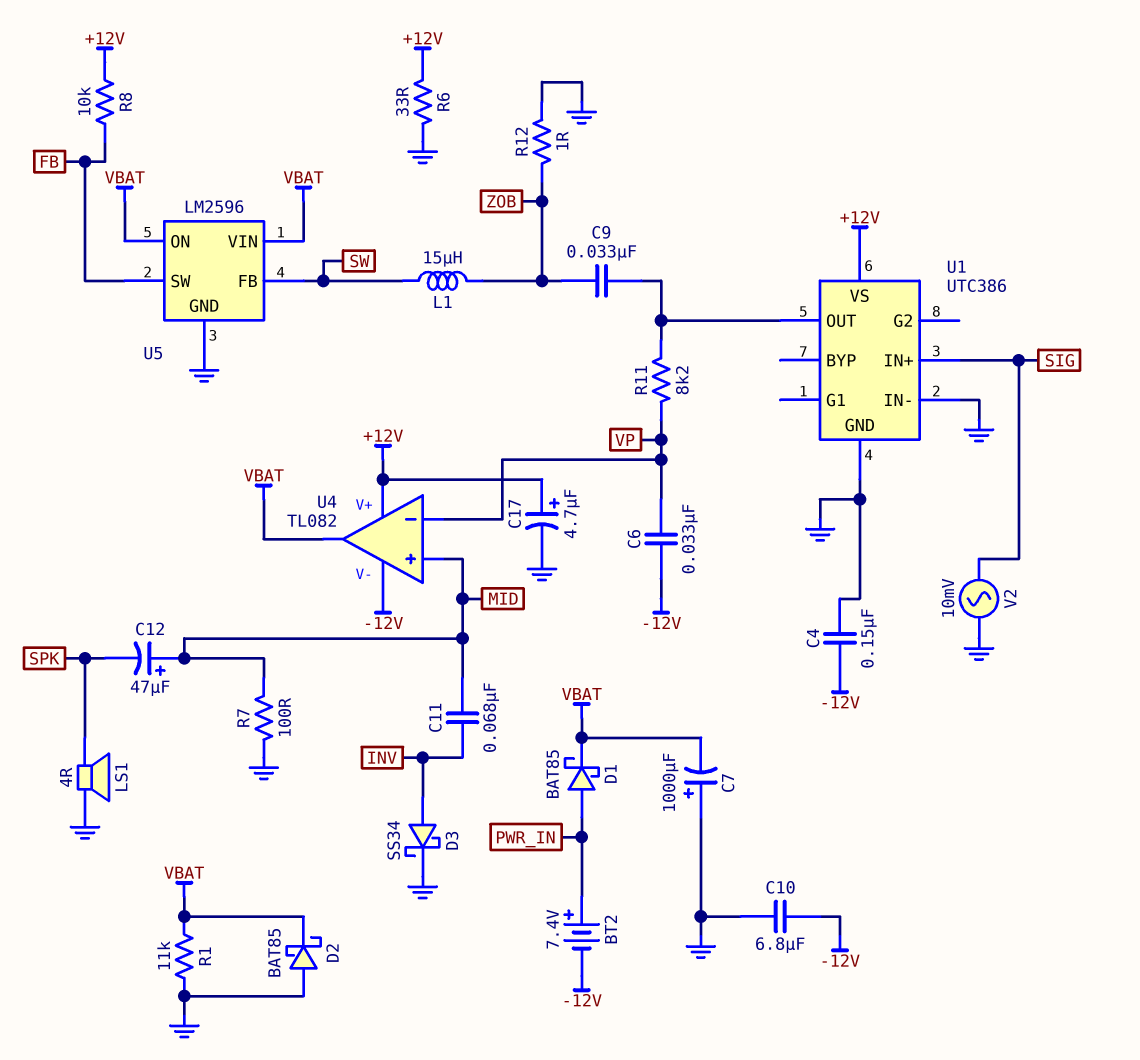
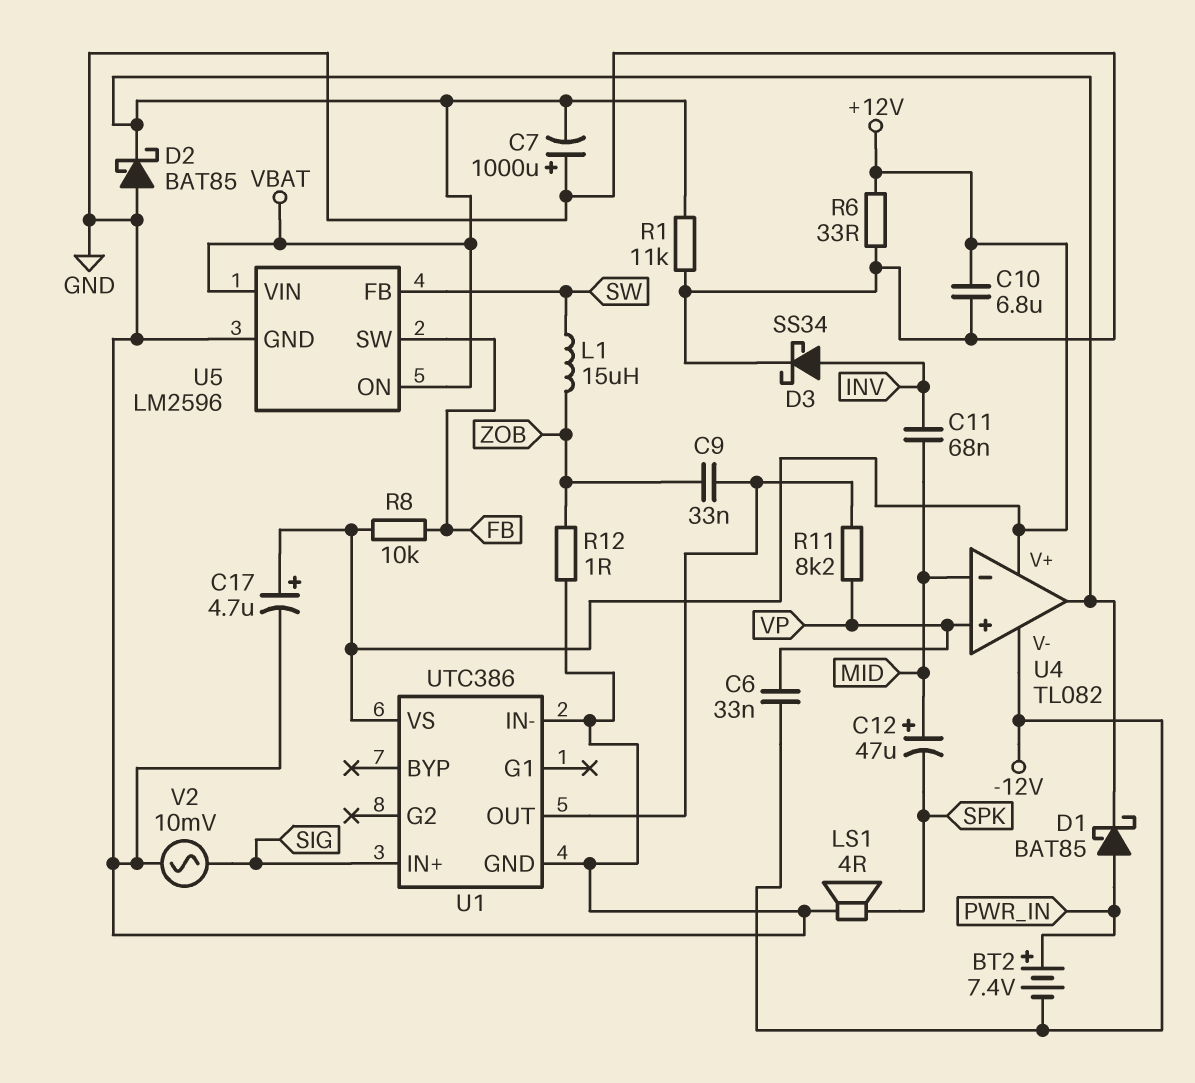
C4: 150nF (-12V, GND) -> none
C10: 6.8uF (-12V, GND) -> 6.8uF (+12V, GND)
R7: 100 (GND, MID) -> none
U4 pin in+: MID -> VP
U4 pin in-: VP -> MID

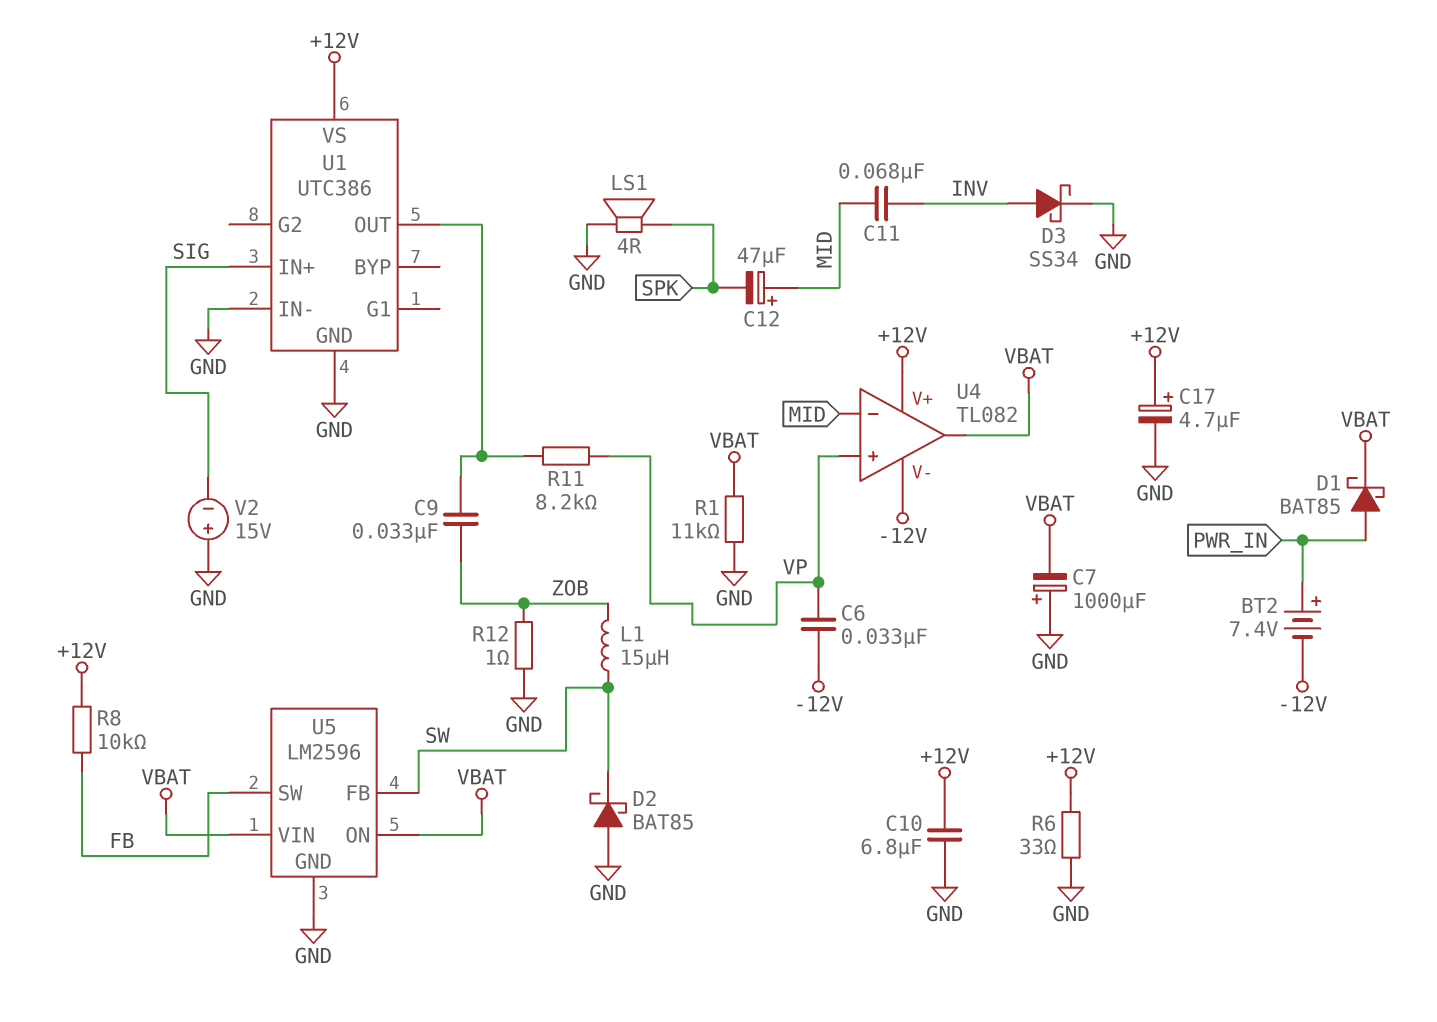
D2: schottky BAT85 (A GND, K VBAT) -> schottky BAT85 (A GND, K SW)
V2: AC 10mV (GND, SIG) -> 15V (plus GND, minus SIG)

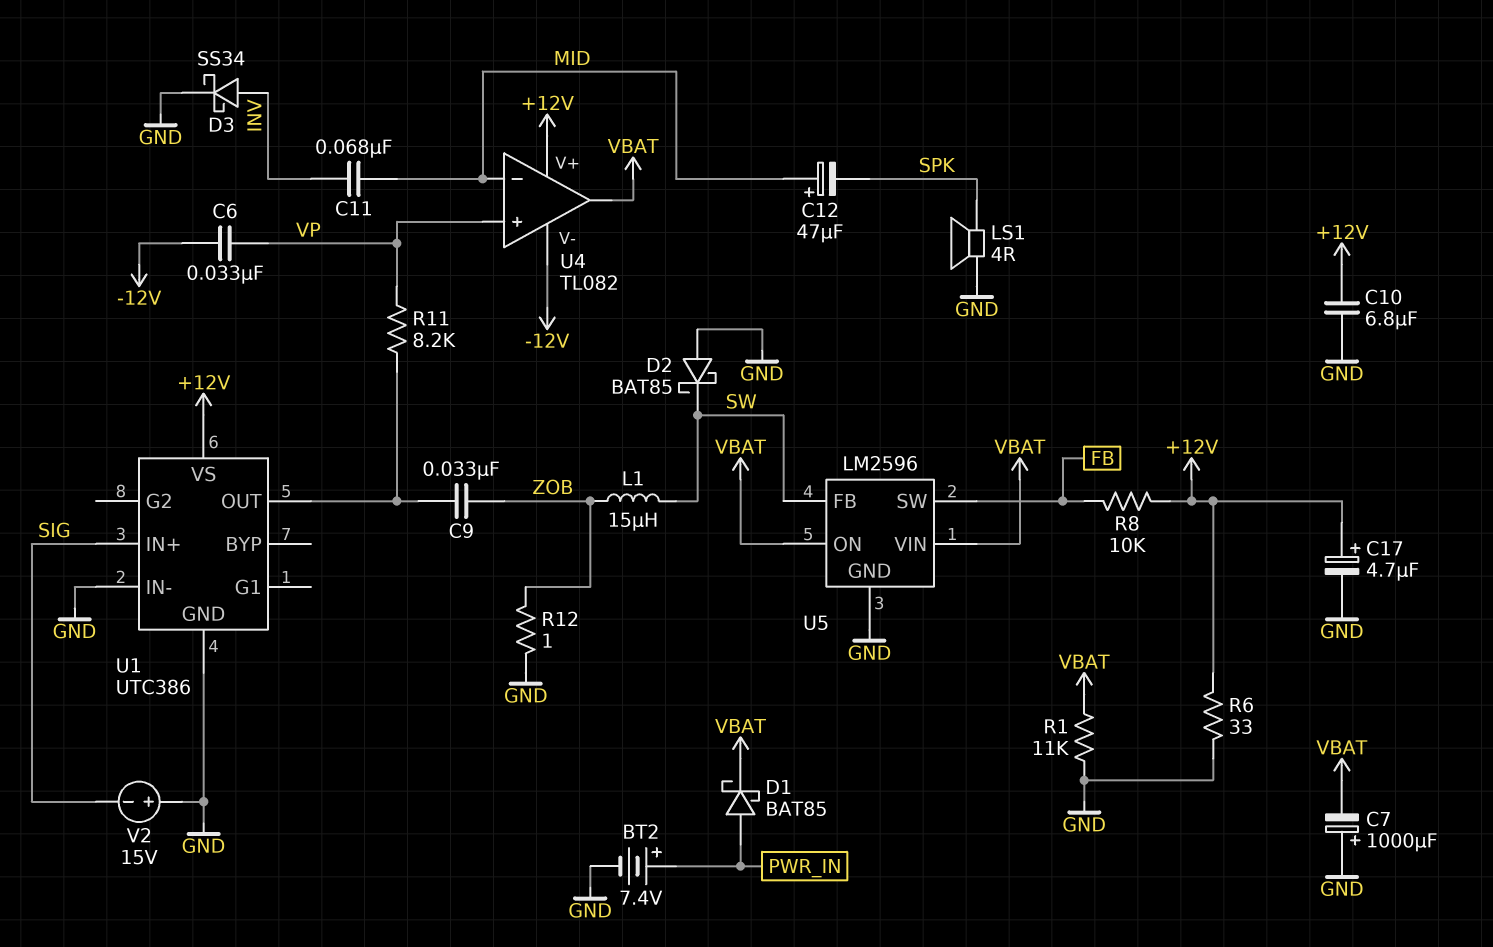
BT2: 7.4V (plus PWR_IN, minus -12V) -> 7.4V (plus PWR_IN, minus GND)

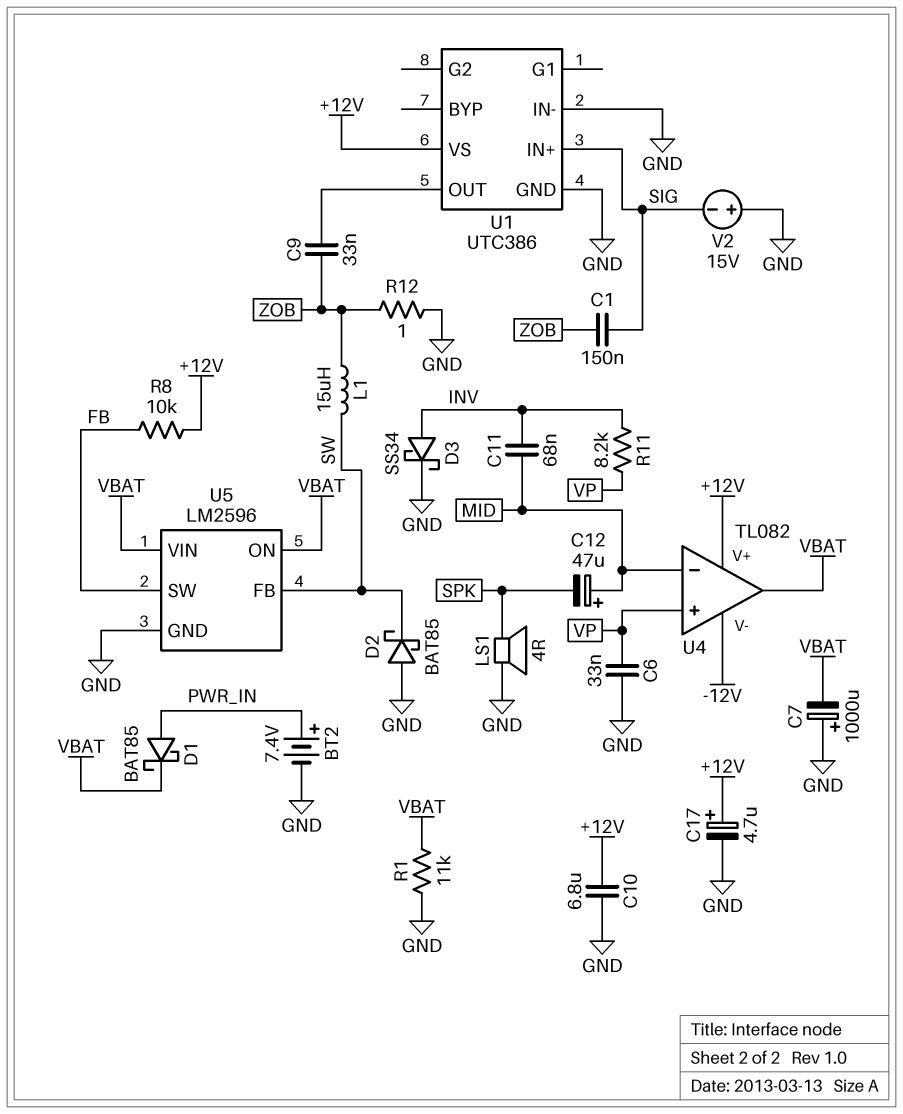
C1: none -> 150nF (SIG, ZOB)
C6: 33nF (-12V, VP) -> 33nF (GND, VP)
R6: 33 (+12V, GND) -> none
R11: 8.2k (U1/OUT, VP) -> 8.2k (INV, VP)

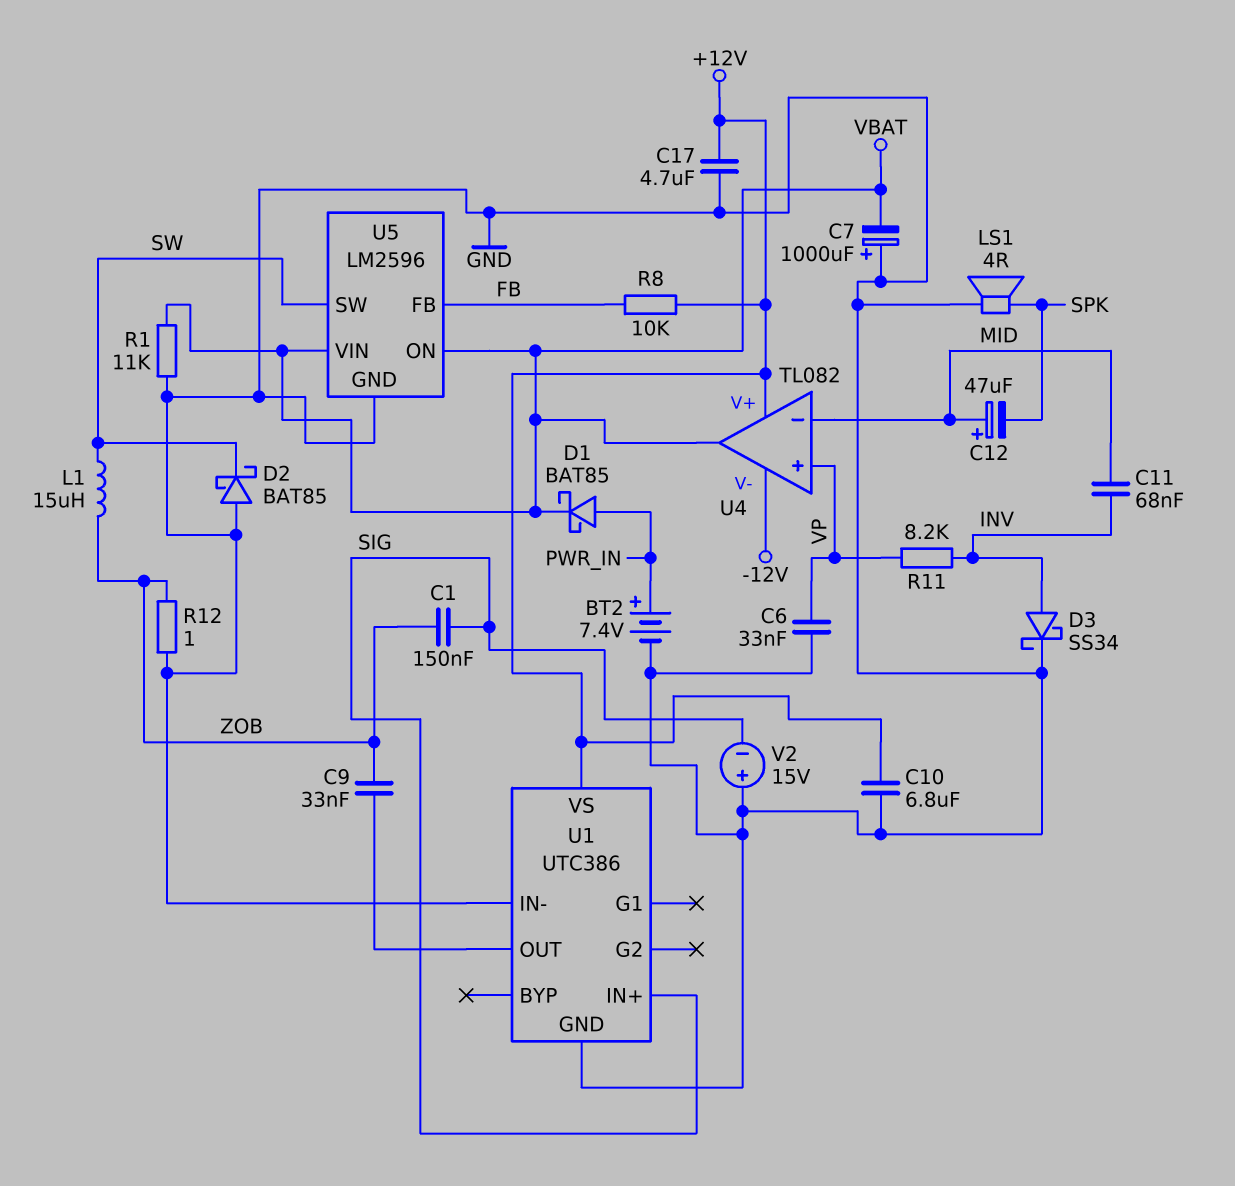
C17: 4.7uF (plus +12V, minus GND) -> 4.7uF (+12V, GND)
U5 pin FB: SW -> FB
U5 pin SW: FB -> SW

